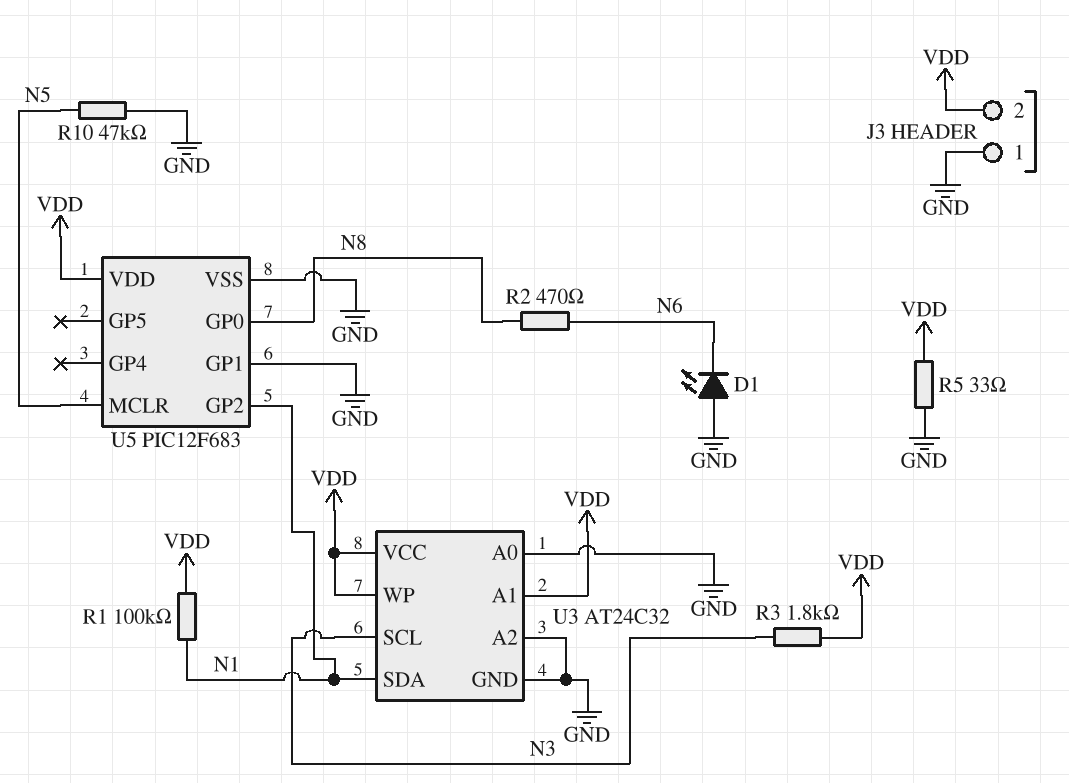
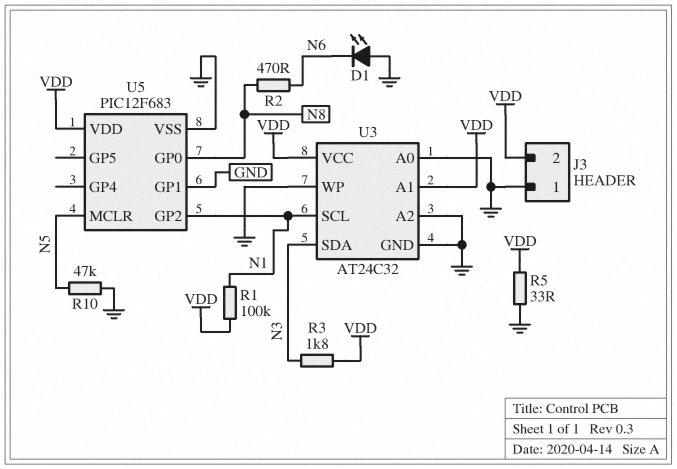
U3 pin SCL: N3 -> N1
U3 pin SDA: N1 -> N3
U3 pin WP: VDD -> GND

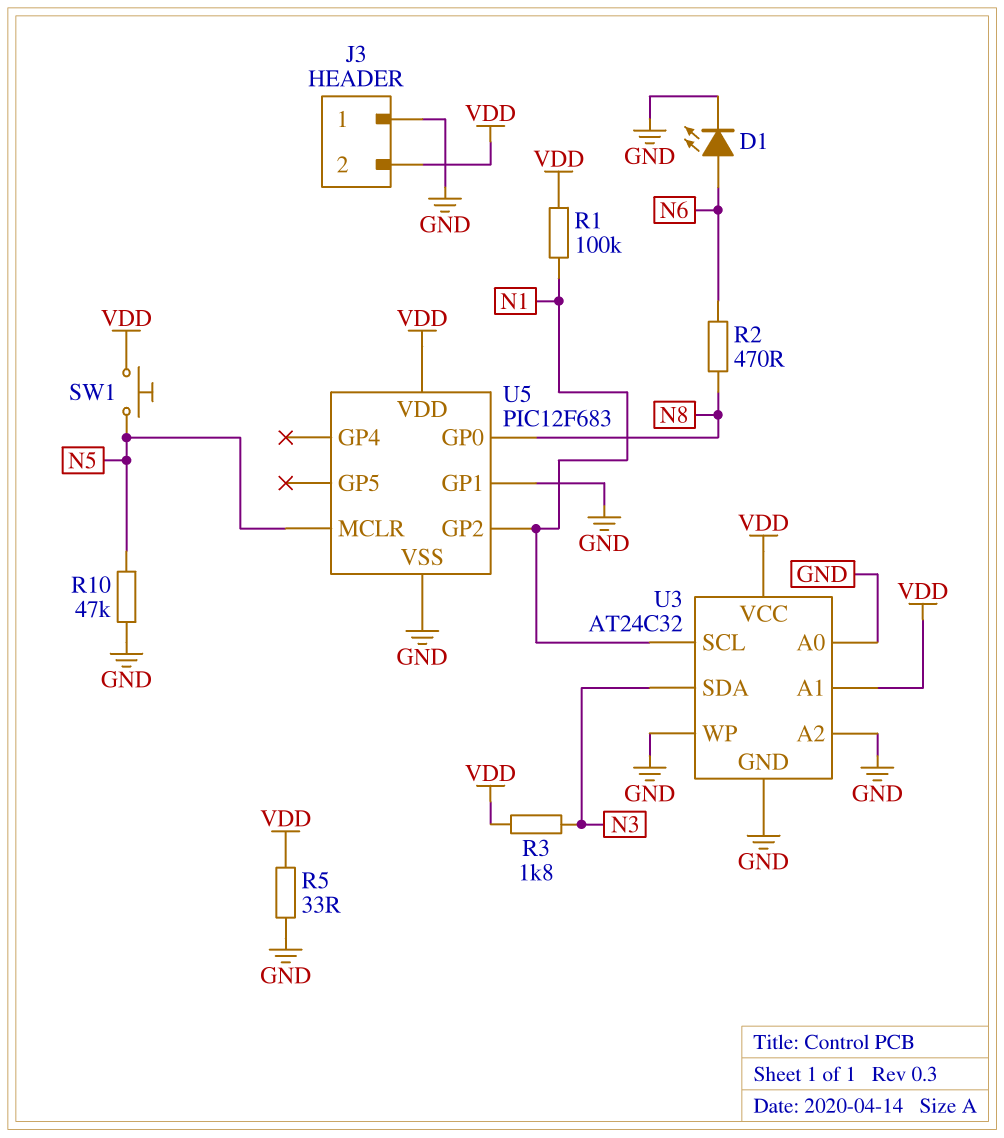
D1: LED (A GND, K N6) -> LED (A N6, K GND)
SW1: none -> button (N5, VDD)

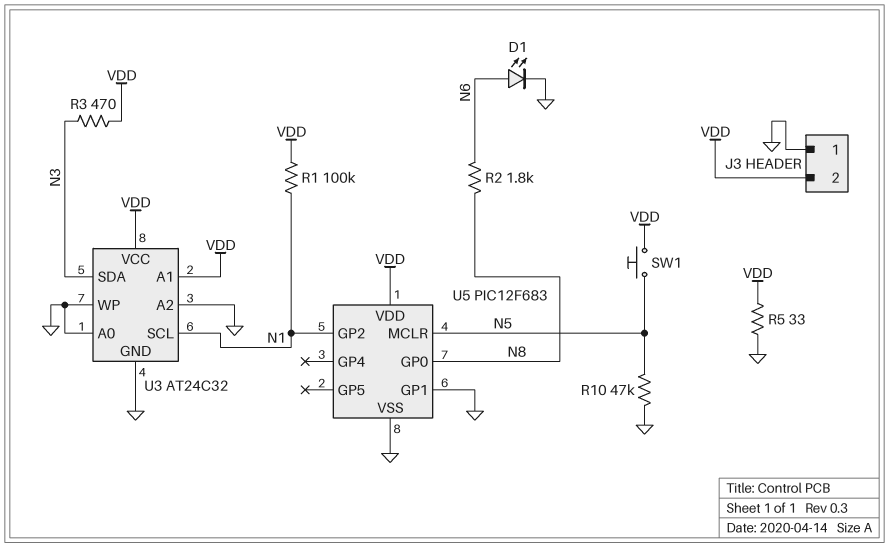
R2: 470 (N6, N8) -> 1.8k (N6, N8)
R3: 1.8k (N3, VDD) -> 470 (N3, VDD)

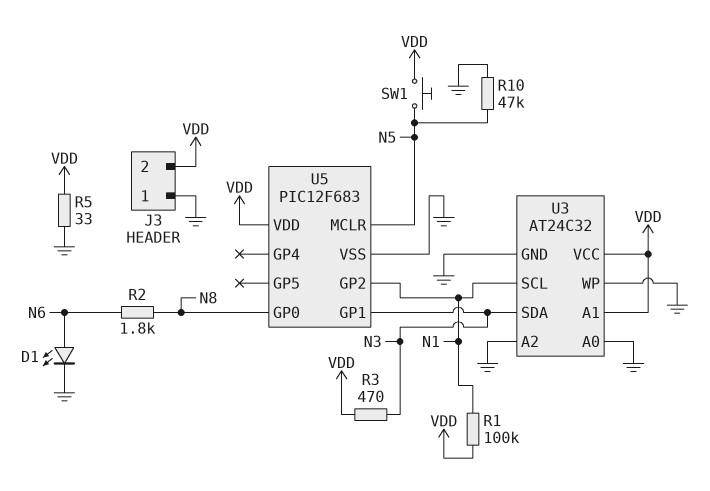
U5 pin GP1: GND -> N3

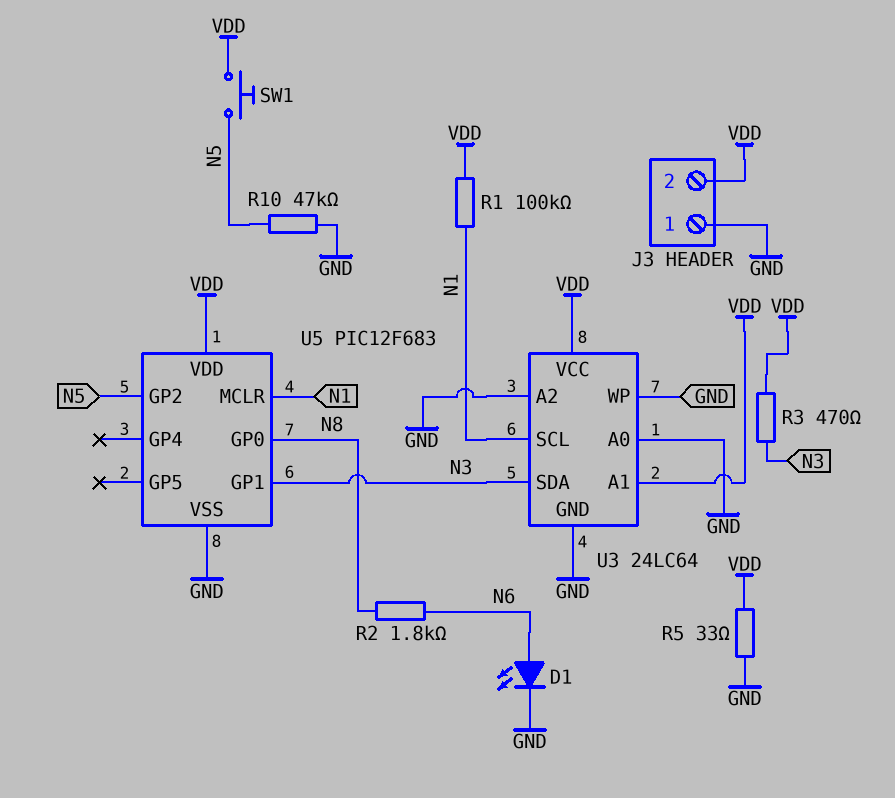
U3: AT24C32 -> 24LC64
U5 pin GP2: N1 -> N5
U5 pin MCLR: N5 -> N1

